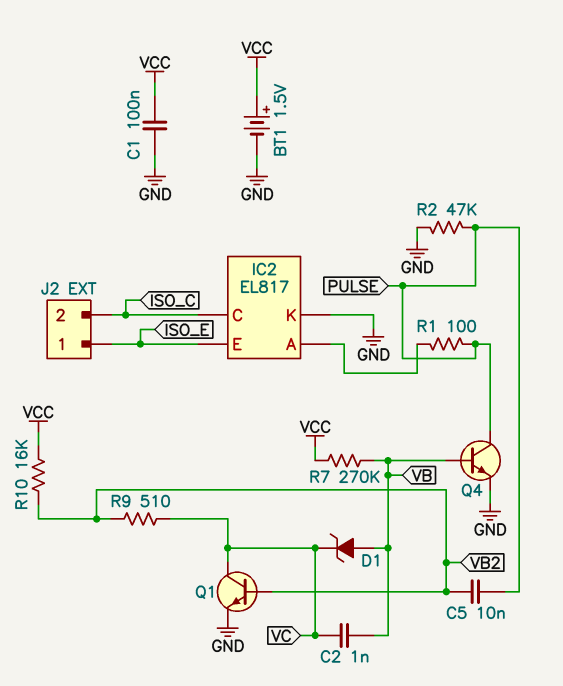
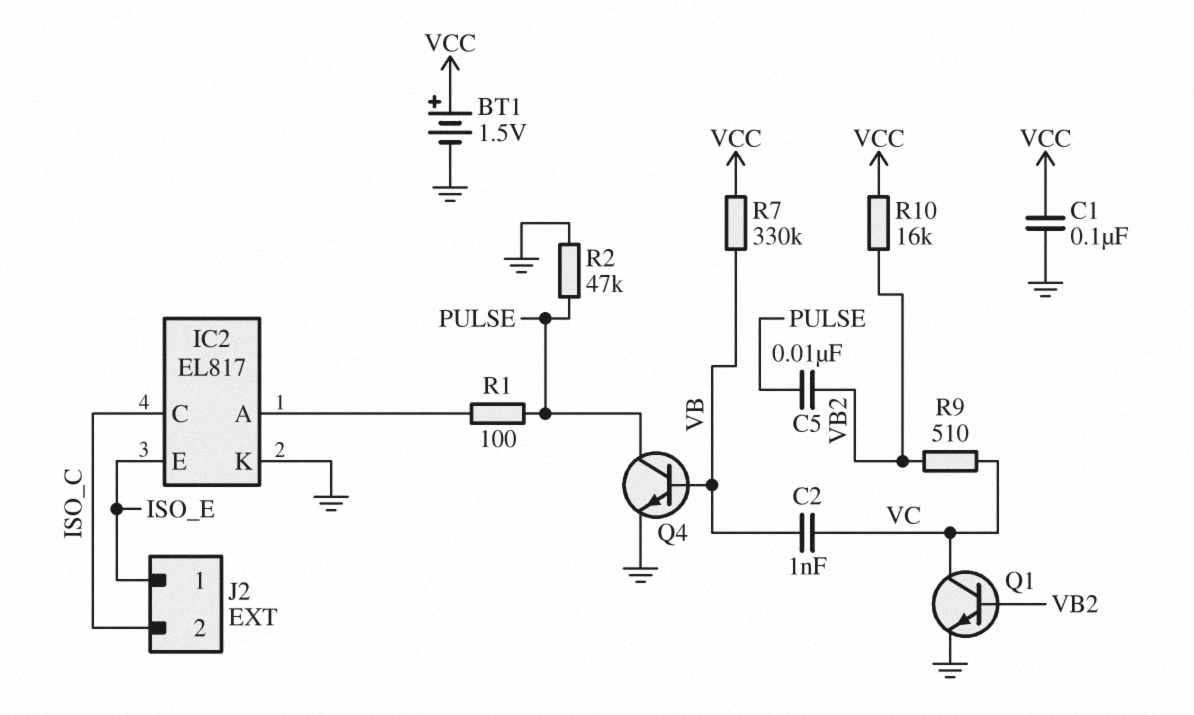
D1: zener (A VB, K VC) -> none
R7: 270k (VB, VCC) -> 330k (VB, VCC)

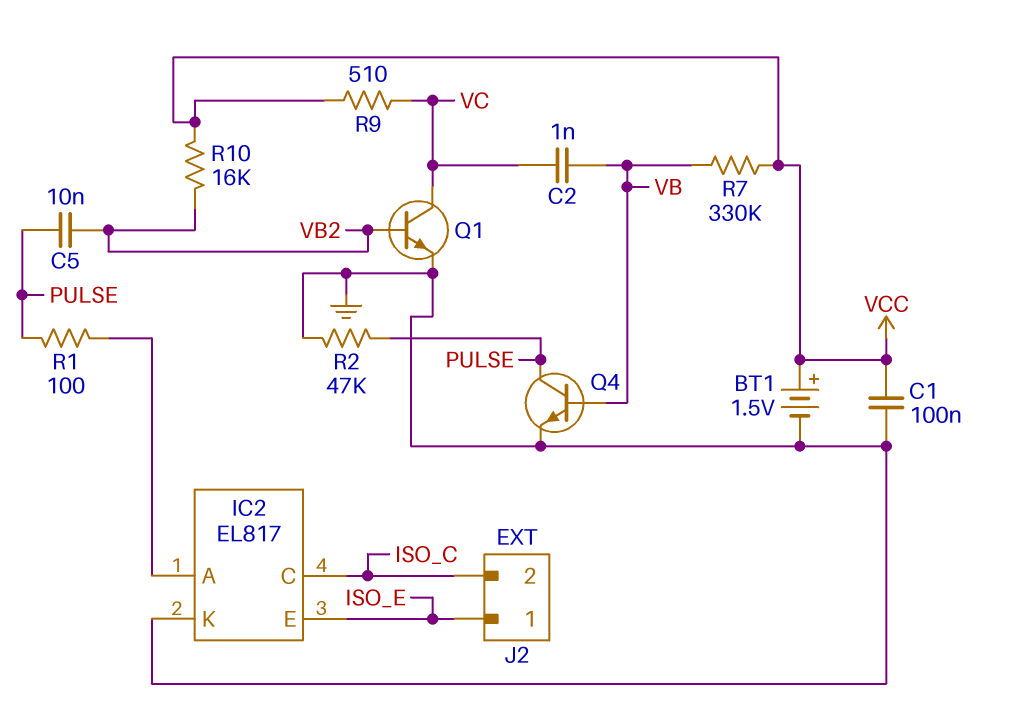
R9: 510 (VB2, VC) -> 510 (VC, VCC)

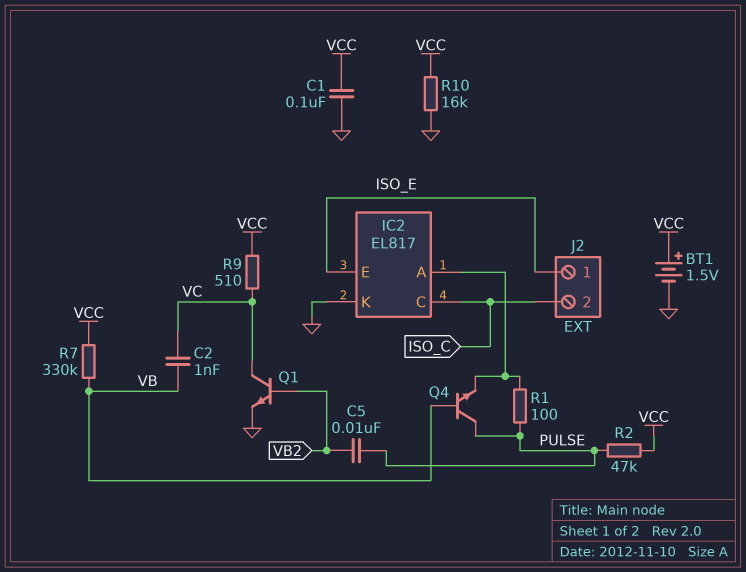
Q4: NPN (B VB, C PULSE, E GND) -> NPN (B VB, C PULSE, E IC2/A)
R2: 47k (GND, PULSE) -> 47k (PULSE, VCC)
R10: 16k (VB2, VCC) -> 16k (GND, VCC)

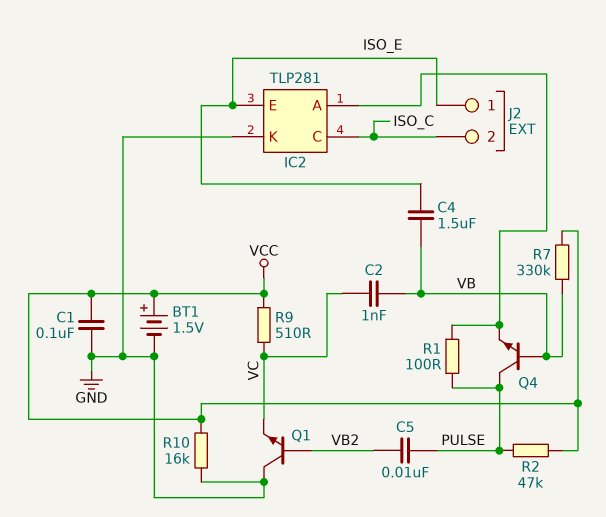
C4: none -> 1.5uF (ISO_E, VB)
IC2: EL817 -> TLP281
Q1: NPN (B VB2, C VC, E GND) -> NPN (B VB2, C GND, E VC)

